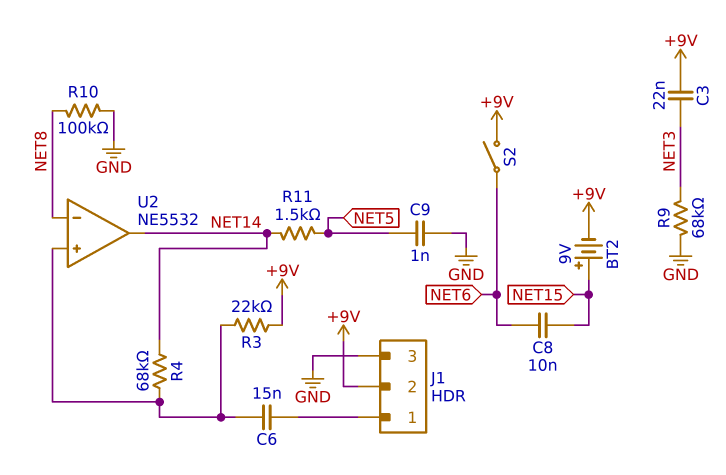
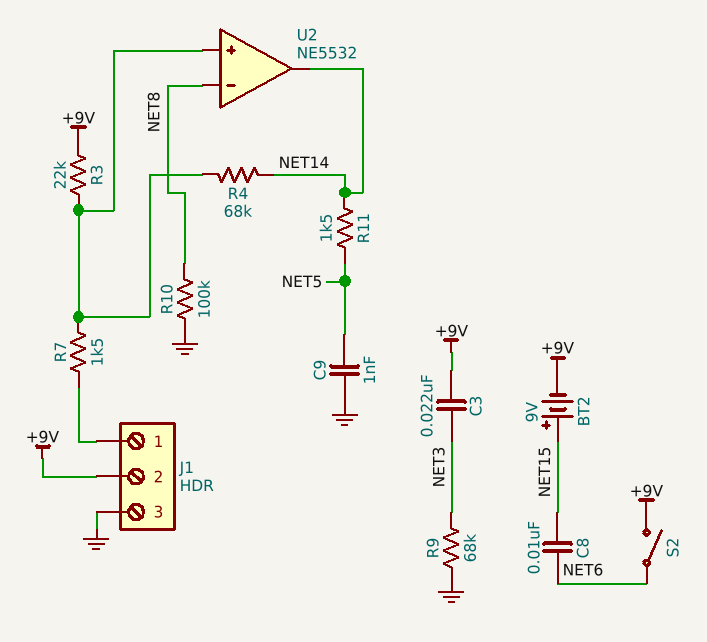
C6: 15nF (J1/1, U2/in+) -> none
R7: none -> 1.5k (J1/1, U2/in+)

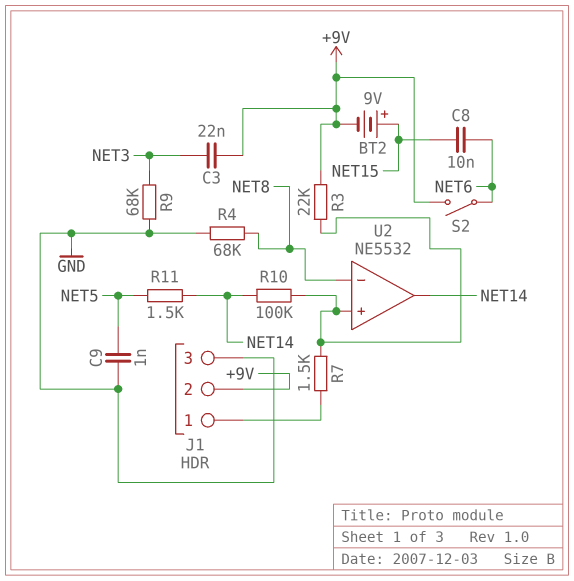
R4: 68k (NET14, U2/in+) -> 68k (GND, NET8)
R10: 100k (GND, NET8) -> 100k (NET14, U2/in+)

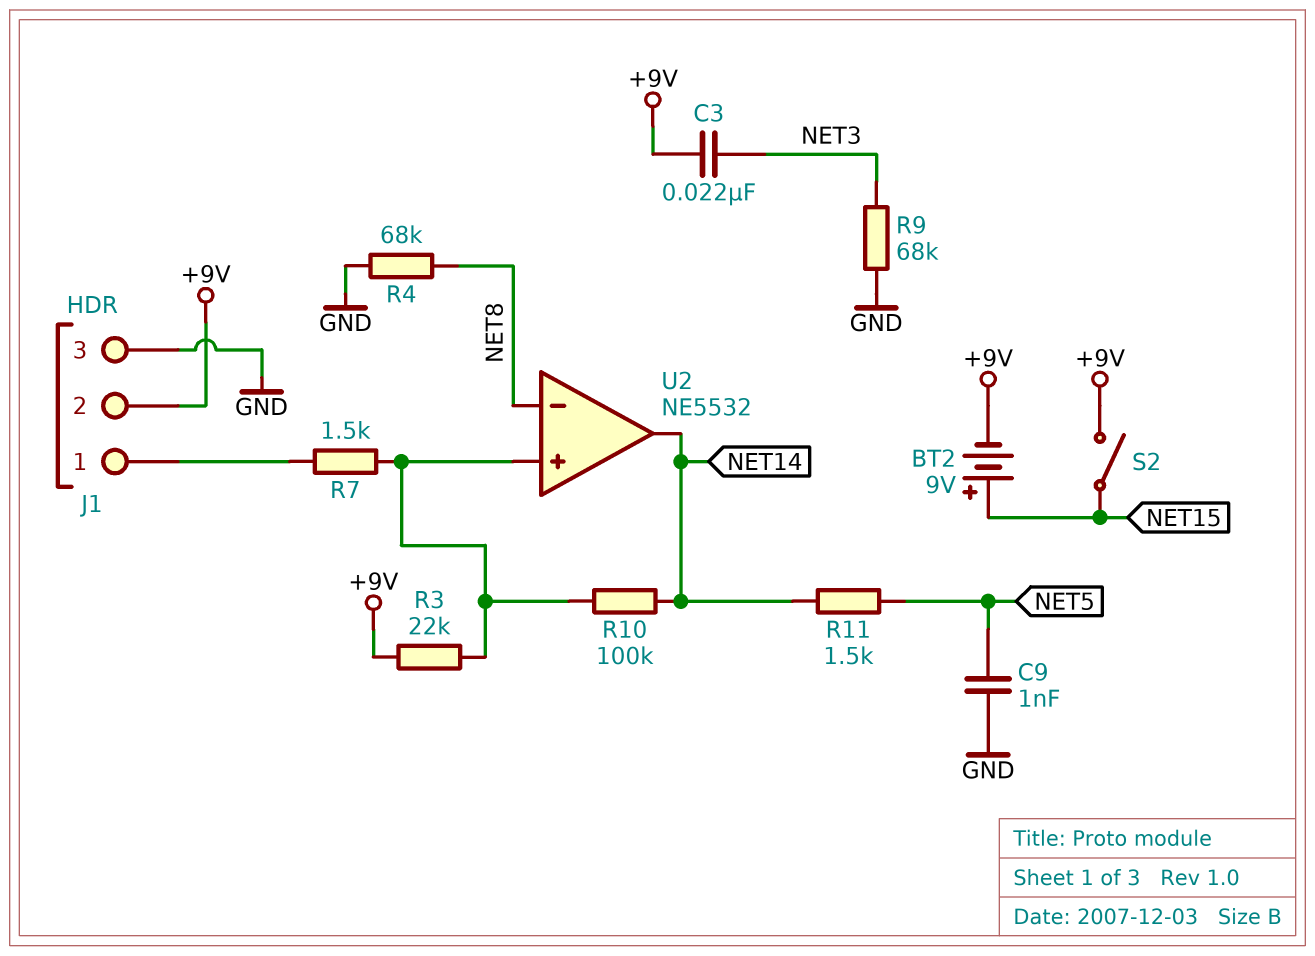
C8: 10nF (NET6, NET15) -> none
S2: switch (+9V, NET6) -> switch (+9V, NET15)

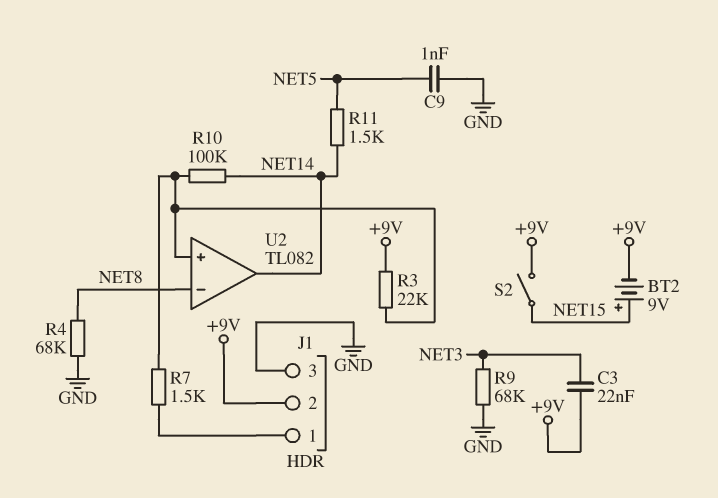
U2: NE5532 -> TL082

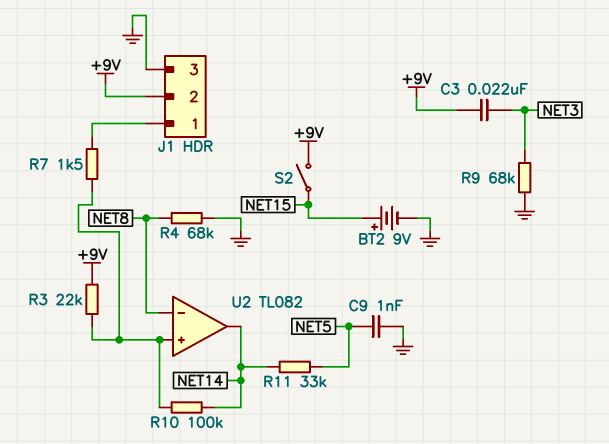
BT2: 9V (plus NET15, minus +9V) -> 9V (plus NET15, minus GND)
R11: 1.5k (NET5, NET14) -> 33k (NET5, NET14)

